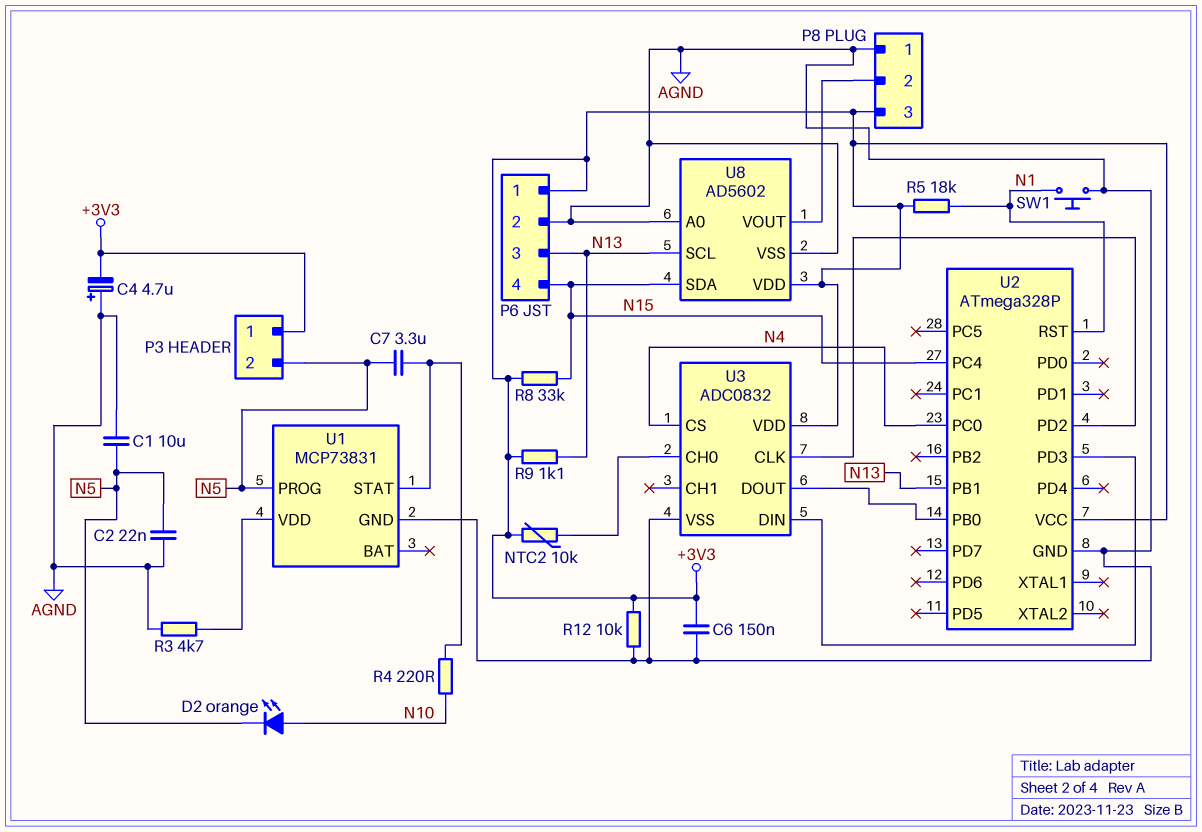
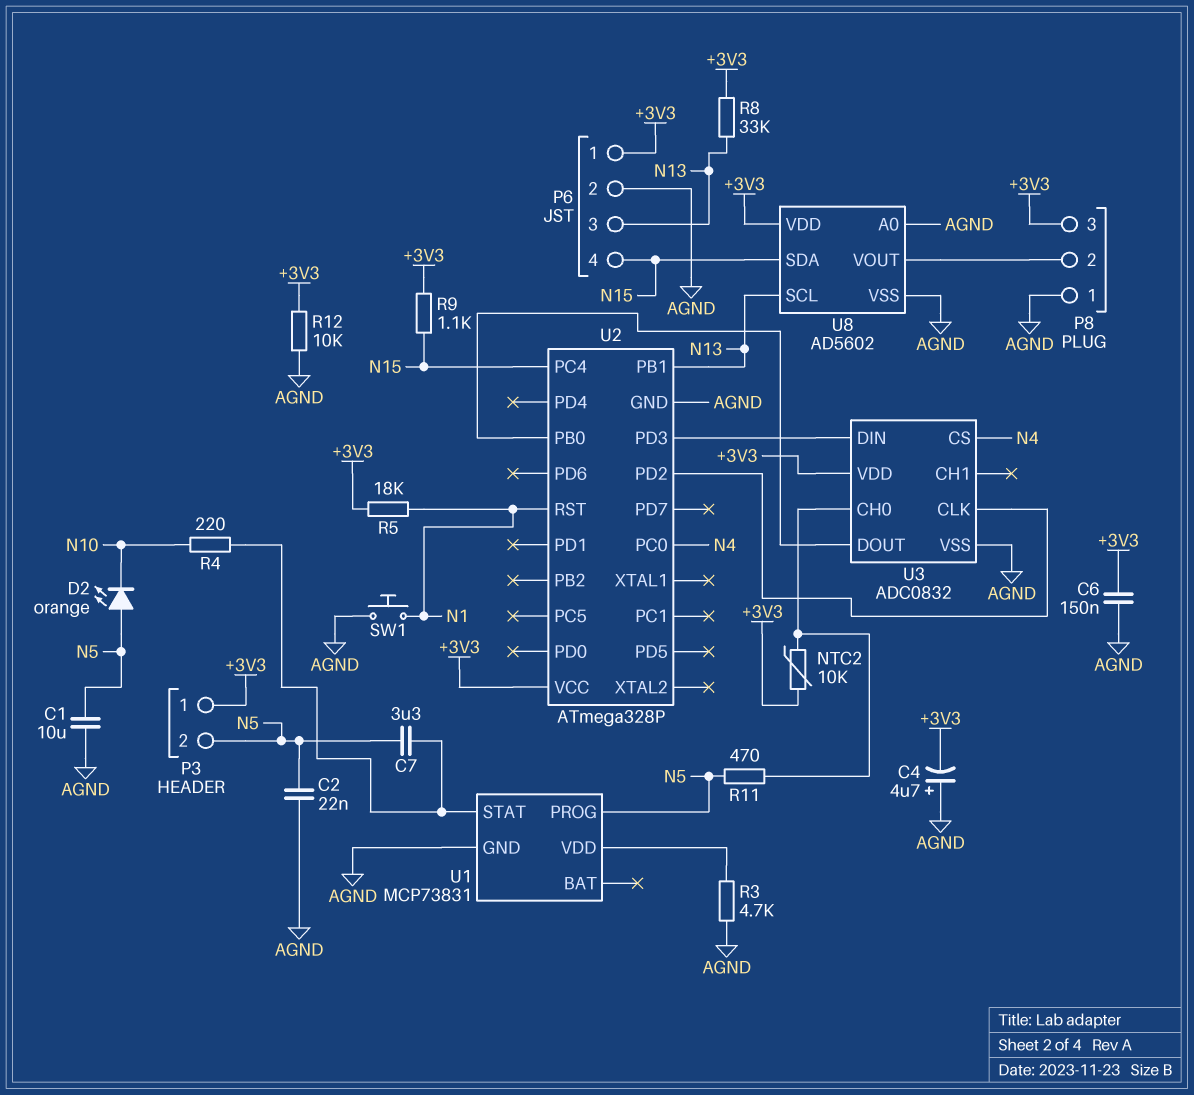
D2: LED orange (A N10, K N5) -> LED orange (A N5, K N10)
R8: 33k (+3V3, N15) -> 33k (+3V3, N13)
R9: 1.1k (+3V3, N13) -> 1.1k (+3V3, N15)
R11: none -> 470 (N5, U3/CH0)

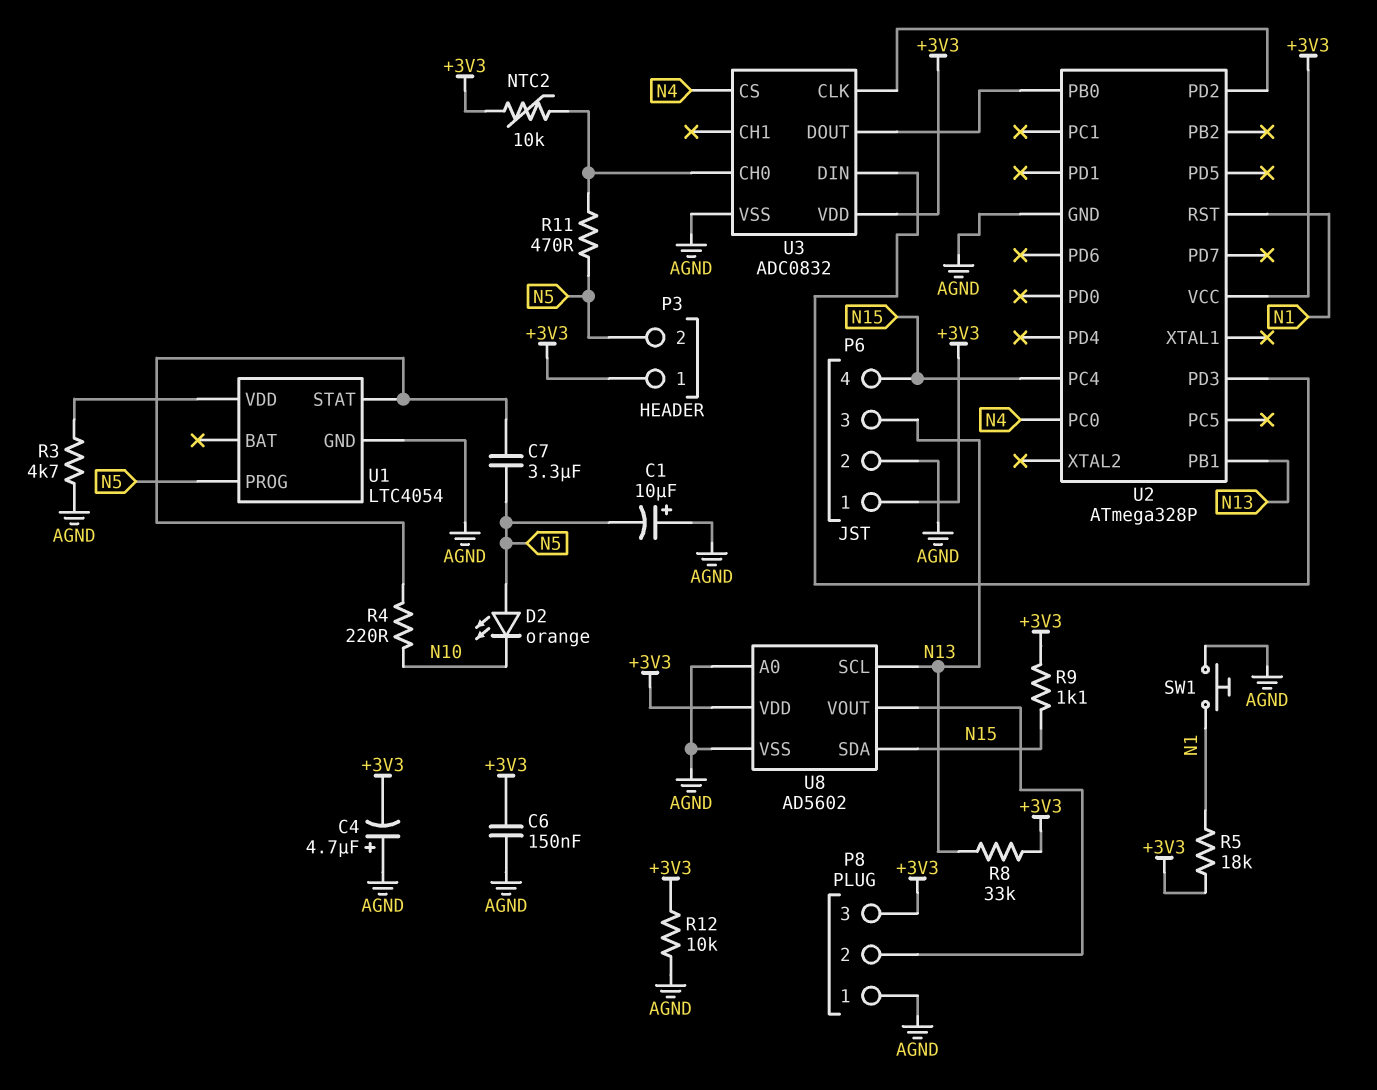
C1: 10uF (AGND, N5) -> 10uF (plus AGND, minus N5)
C2: 22nF (AGND, N5) -> none
U1: MCP73831 -> LTC4054

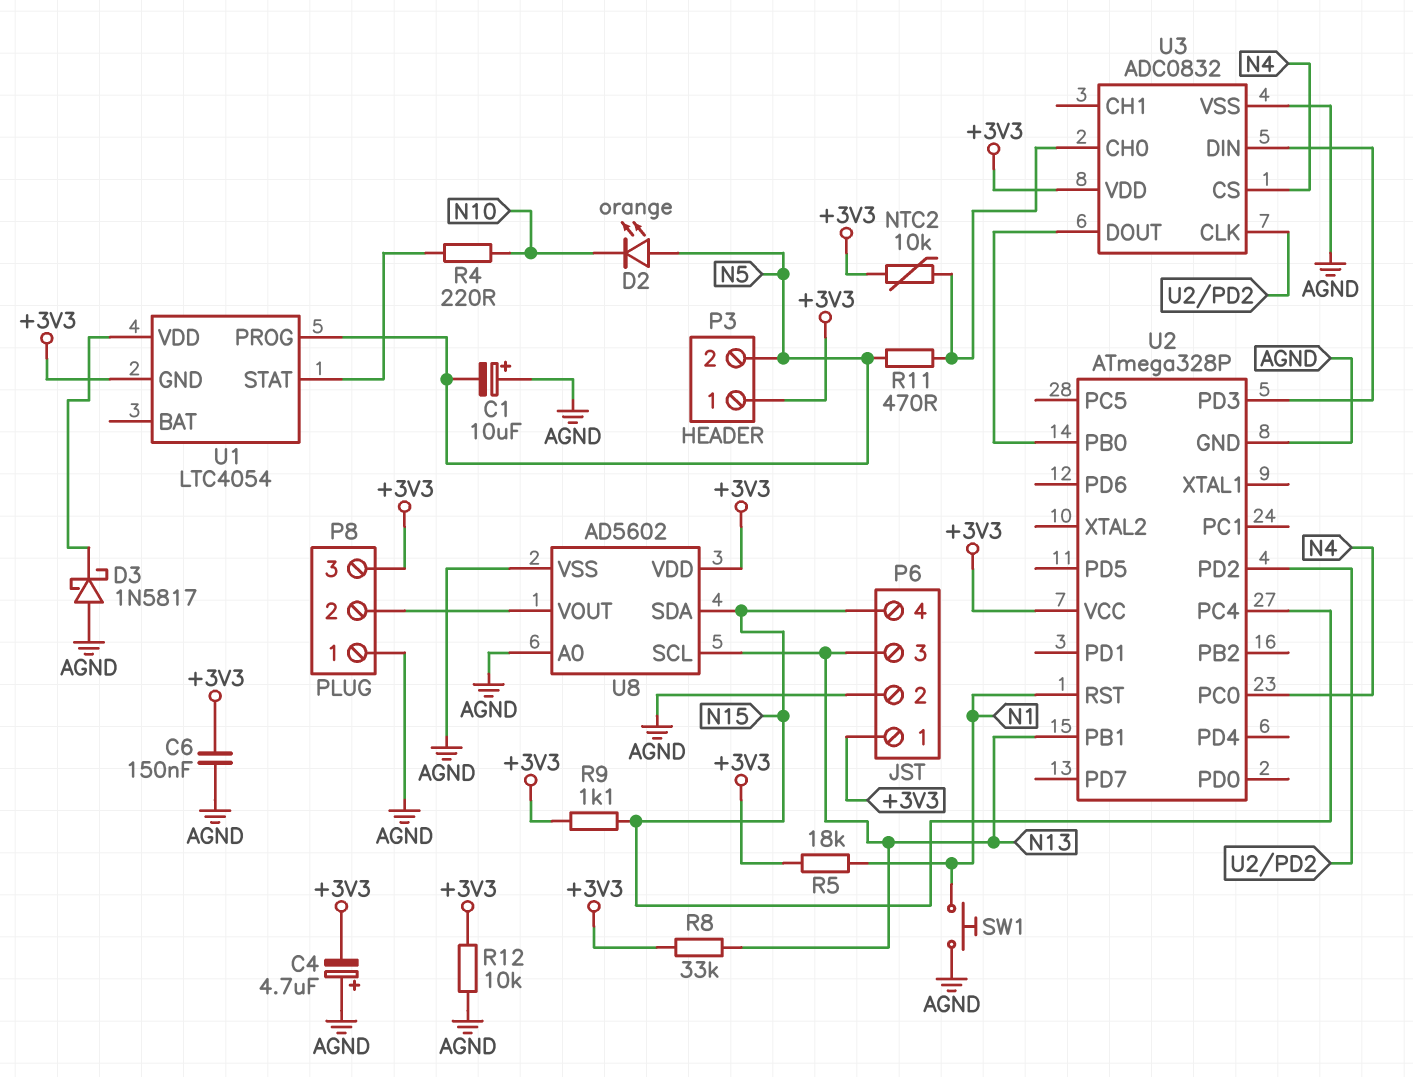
C7: 3.3uF (N5, U1/STAT) -> none
D3: none -> schottky 1N5817 (A AGND, K U1/VDD)
R3: 4.7k (AGND, U1/VDD) -> none
U1 pin GND: AGND -> +3V3

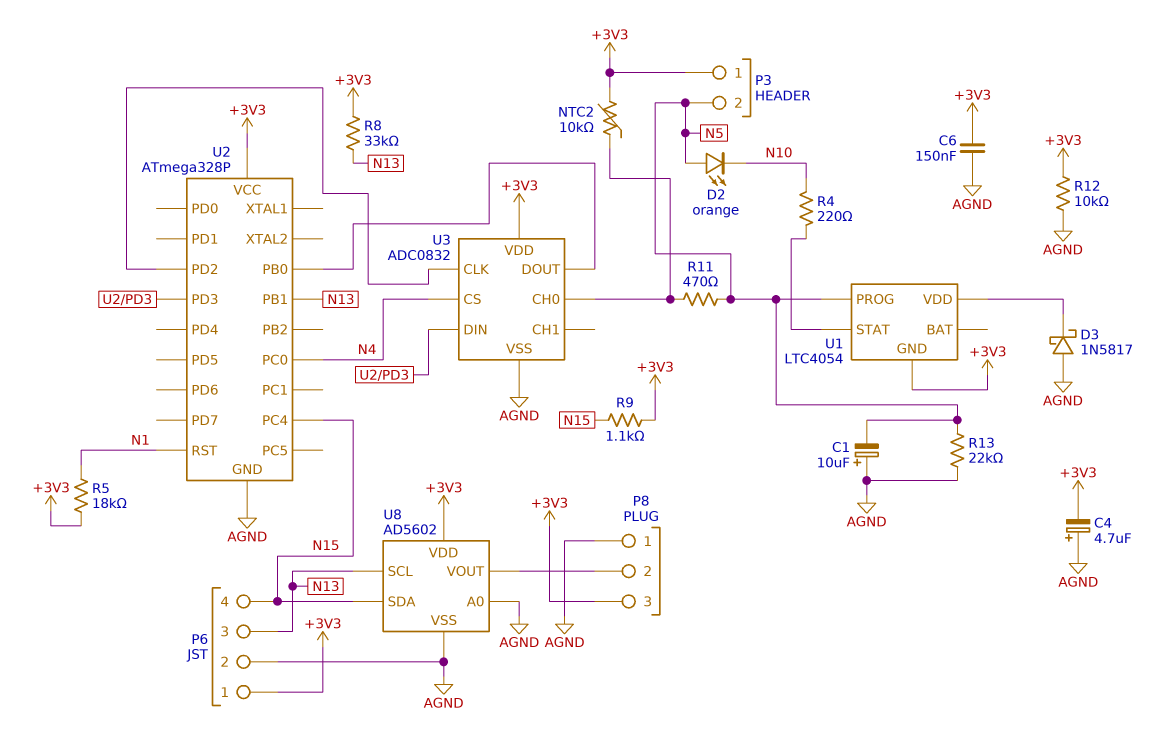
R13: none -> 22k (AGND, N5)
SW1: button (AGND, N1) -> none

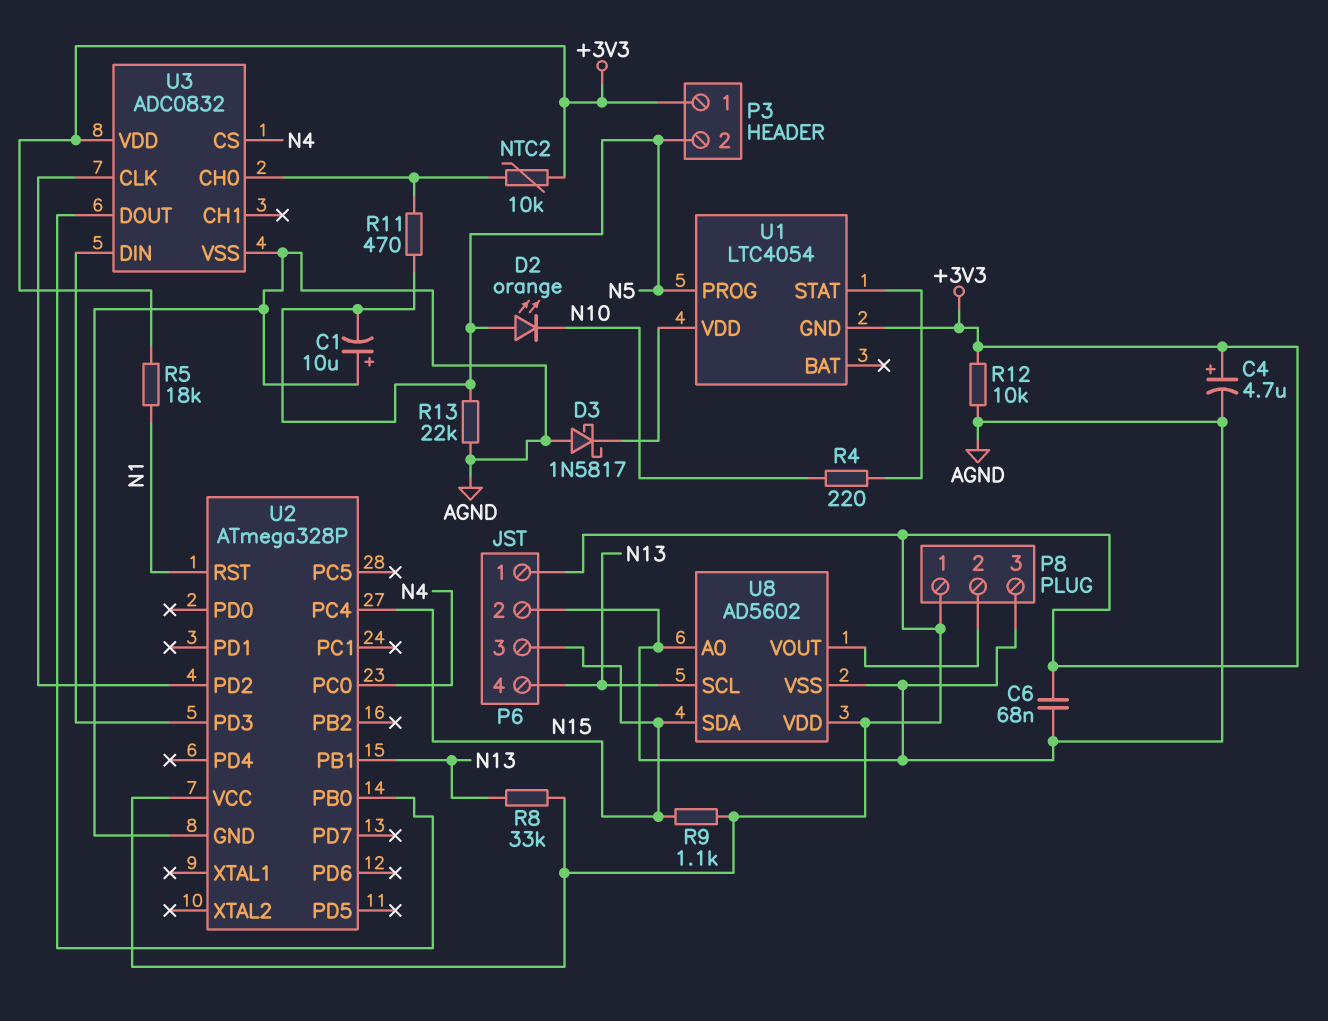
C4: 4.7uF (plus AGND, minus +3V3) -> 4.7uF (plus +3V3, minus AGND)
C6: 150nF (+3V3, AGND) -> 68nF (+3V3, AGND)
P6 pin 3: N13 -> N15
P6 pin 4: N15 -> N13
P8 pin 1: AGND -> +3V3
P8 pin 3: +3V3 -> AGND

